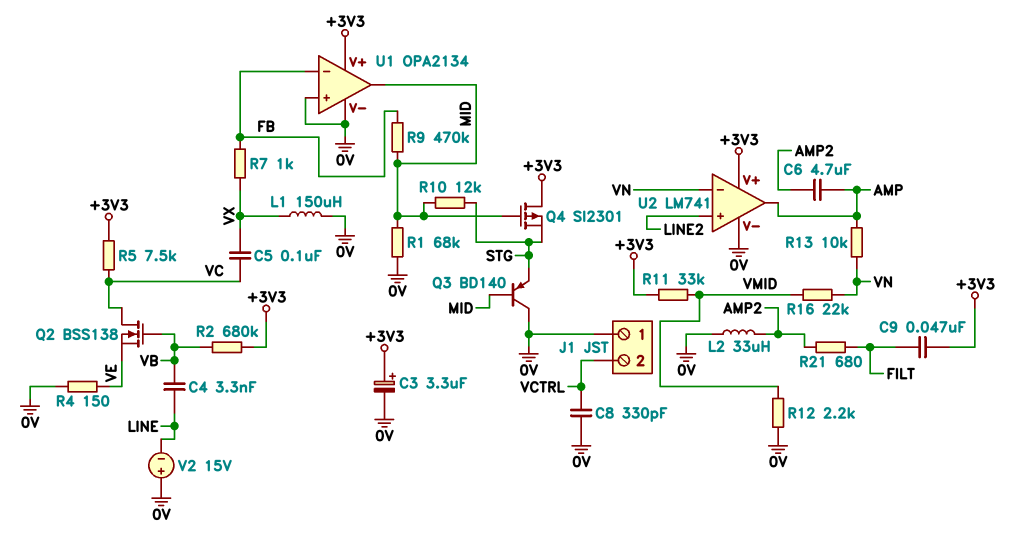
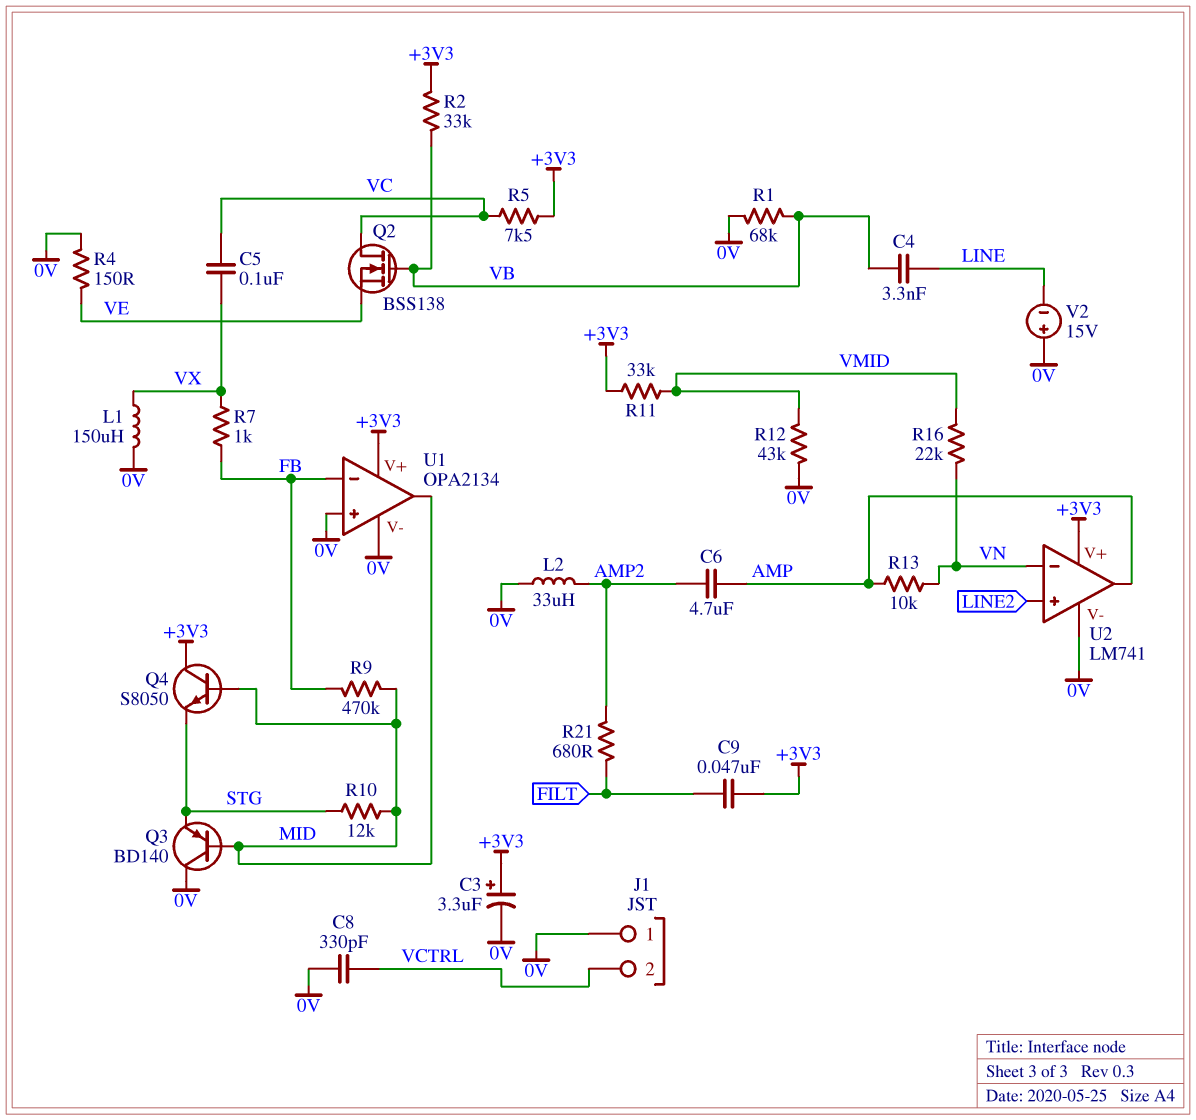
Q4: PMOS SI2301 (G MID, D +3V3, S STG) -> NPN S8050 (B MID, C +3V3, E STG)
R1: 68k (0V, MID) -> 68k (0V, VB)
R2: 680k (+3V3, VB) -> 33k (+3V3, VB)
R12: 2.2k (0V, VMID) -> 43k (0V, VMID)

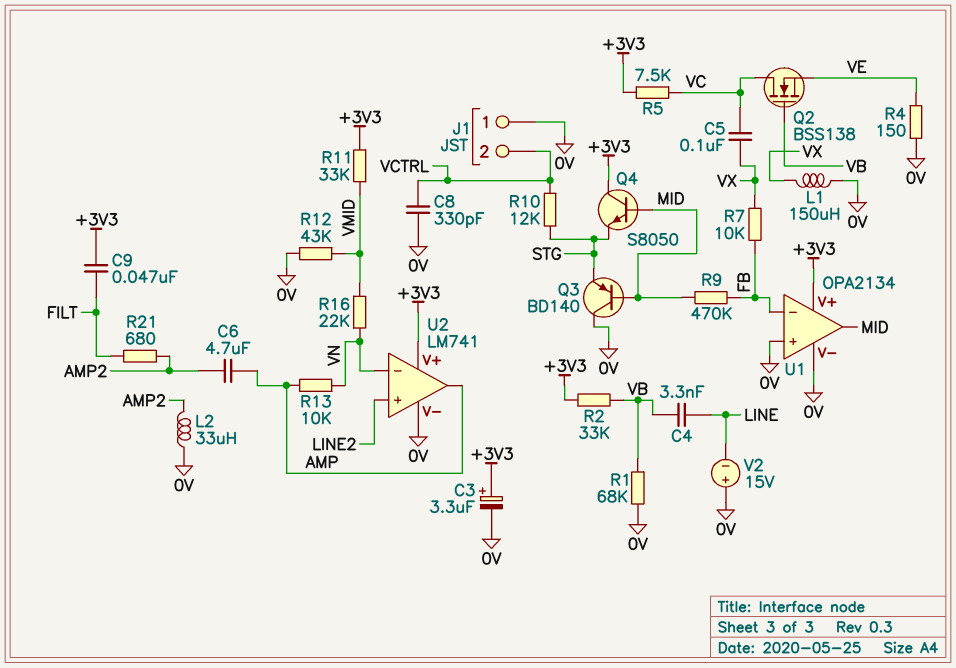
R7: 1k (FB, VX) -> 10k (FB, VX)
R10: 12k (MID, STG) -> 12k (STG, VCTRL)

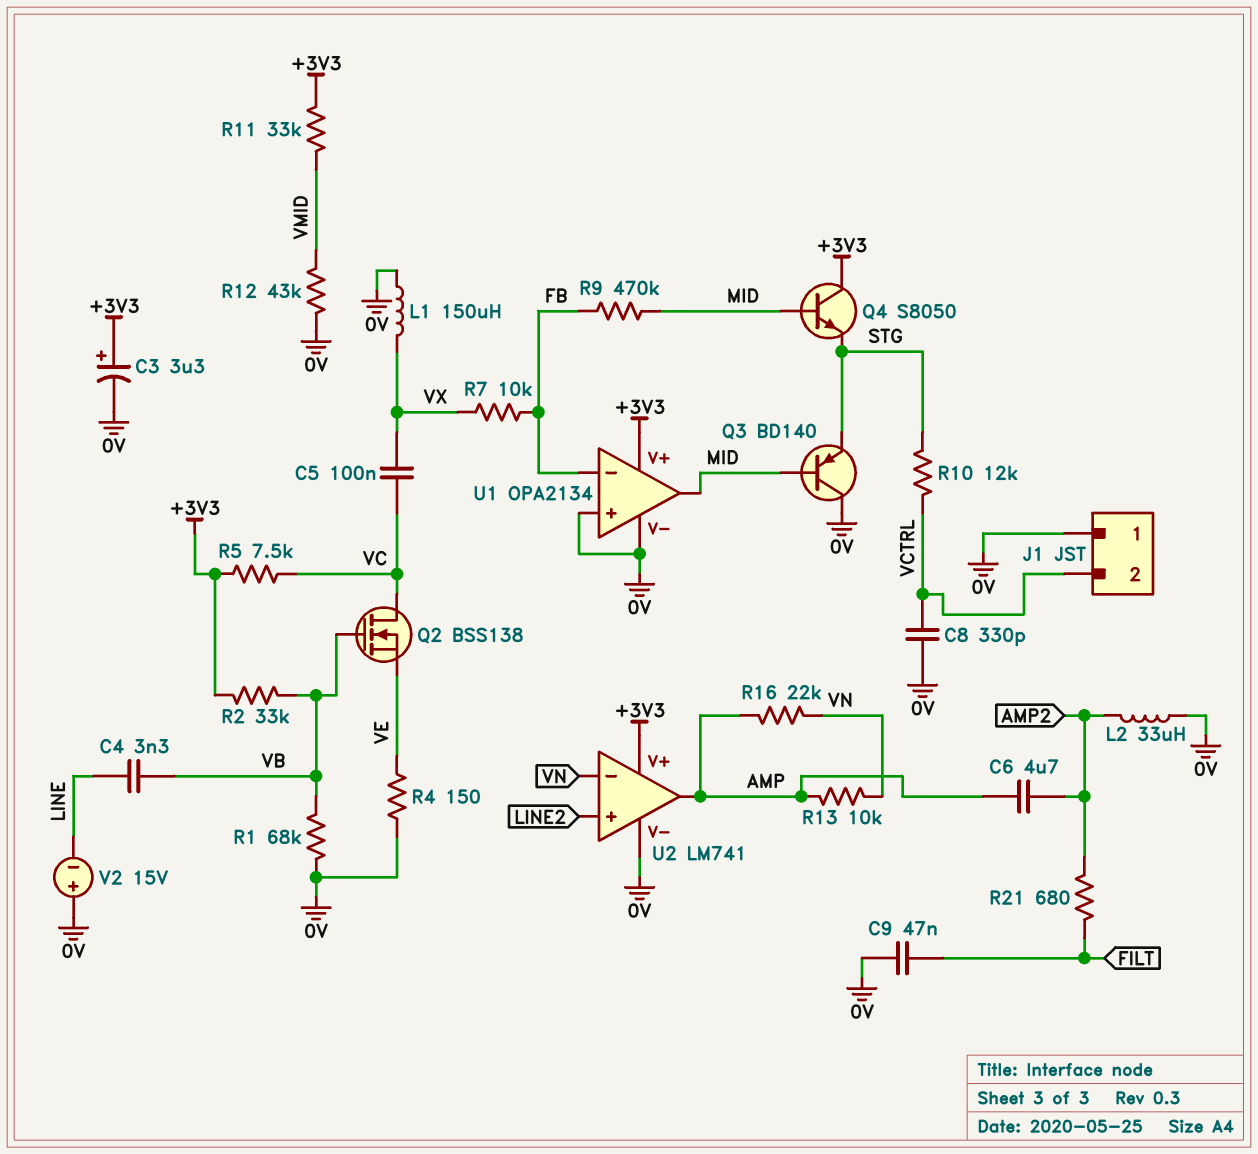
C9: 47nF (+3V3, FILT) -> 47nF (0V, FILT)
R16: 22k (VMID, VN) -> 22k (AMP, VN)

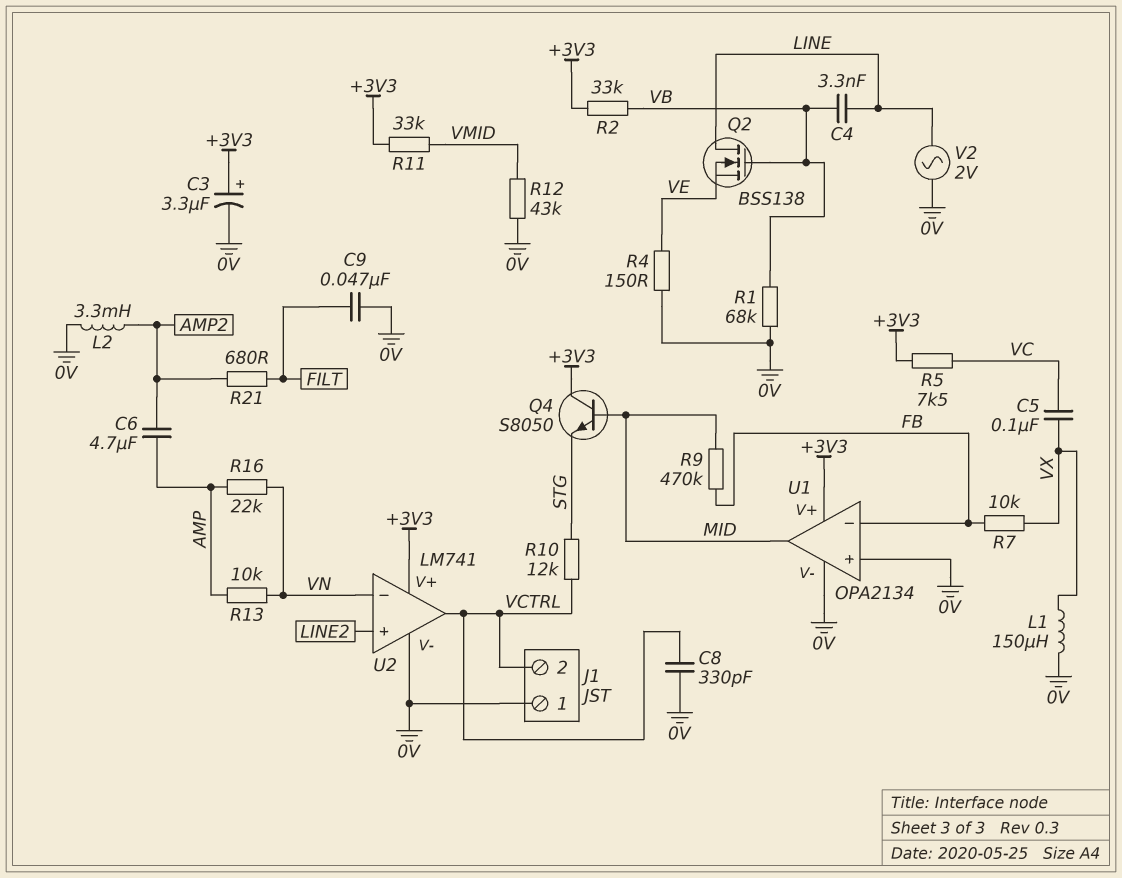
L2: 33uH (0V, AMP2) -> 3.3mH (0V, AMP2)
Q2: NMOS BSS138 (G VB, D VC, S VE) -> NMOS BSS138 (G VB, D LINE, S VE)
Q3: PNP BD140 (B MID, C 0V, E STG) -> none
U2 pin out: AMP -> VCTRL
V2: 15V (plus 0V, minus LINE) -> AC 2V (0V, LINE)

